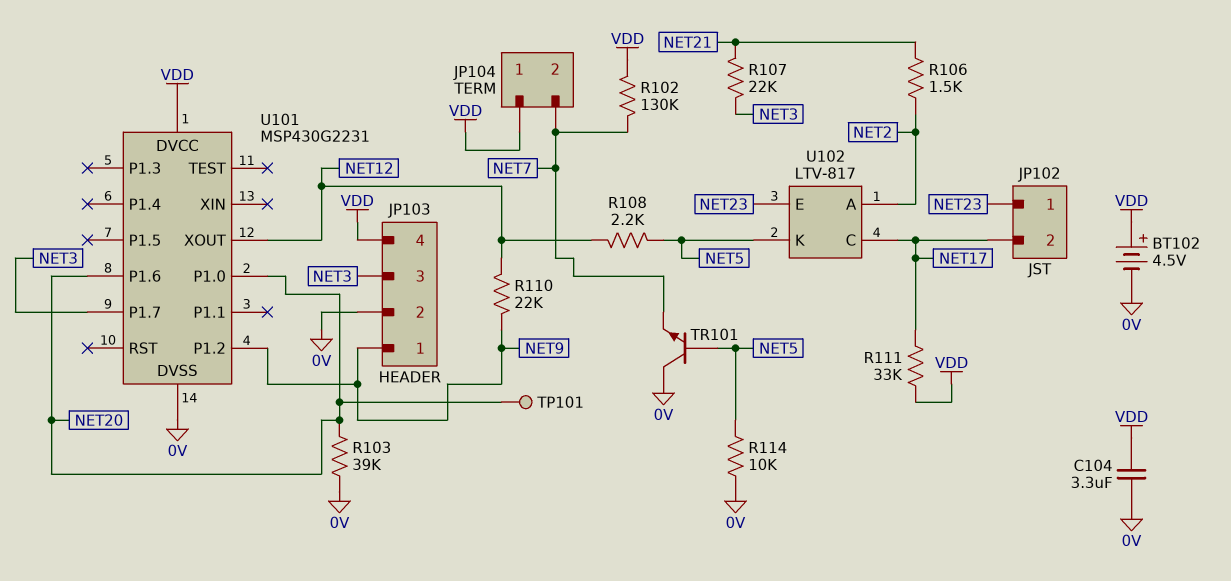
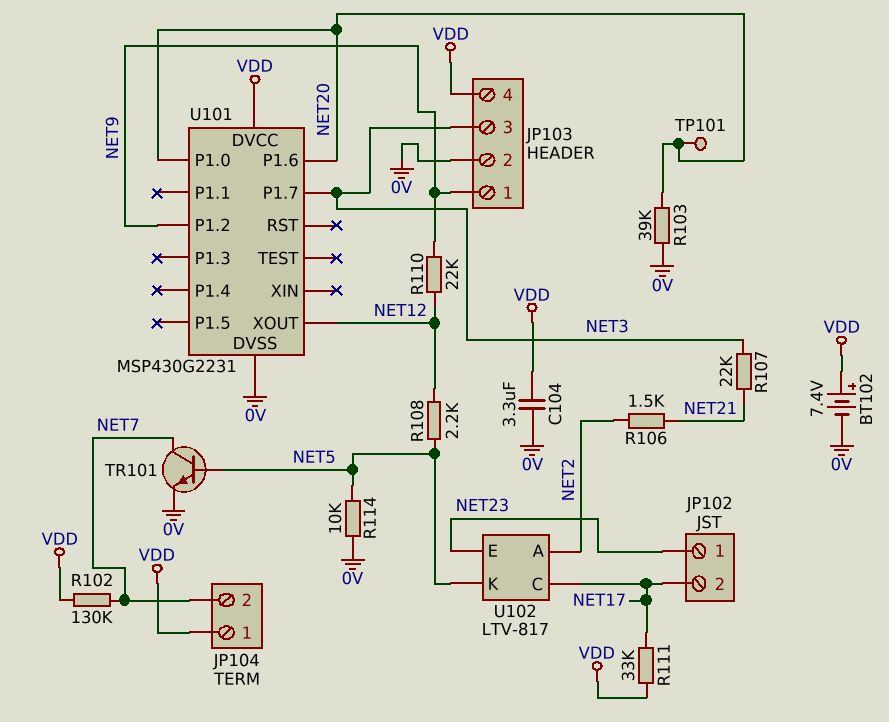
BT102: 4.5V (plus VDD, minus 0V) -> 7.4V (plus VDD, minus 0V)
TR101: NPN (B NET5, C 0V, E NET7) -> NPN (B NET5, C NET7, E 0V)

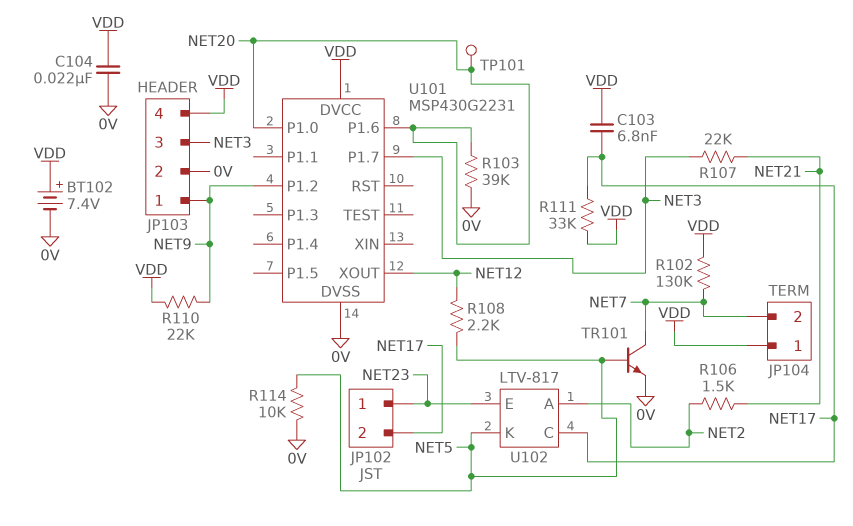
C103: none -> 6.8nF (NET17, VDD)
C104: 3.3uF (0V, VDD) -> 22nF (0V, VDD)
R110: 22k (NET9, NET12) -> 22k (NET9, VDD)

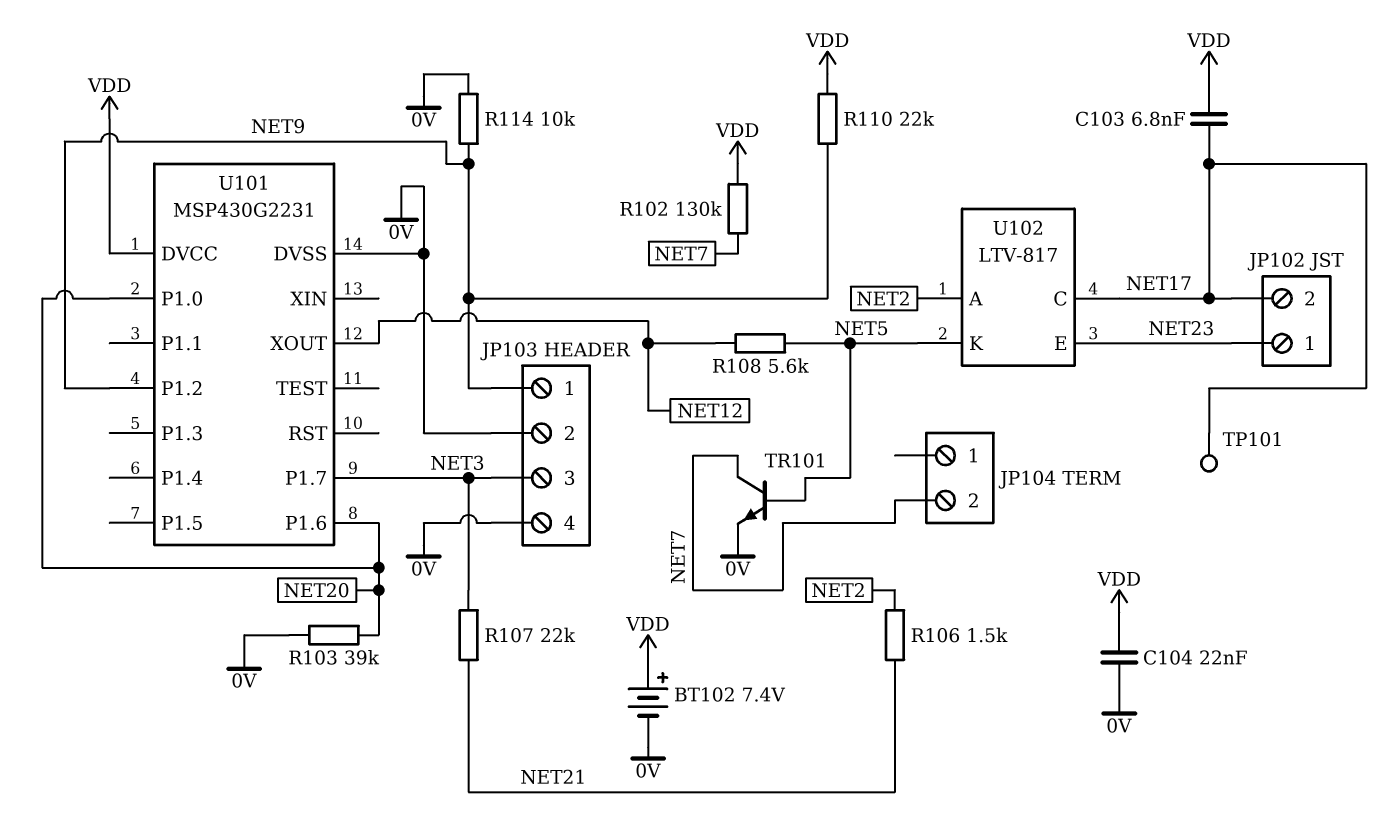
JP103 pin 4: VDD -> 0V
JP104 pin 1: VDD -> none
R108: 2.2k (NET5, NET12) -> 5.6k (NET5, NET12)
R111: 33k (NET17, VDD) -> none
R114: 10k (0V, NET5) -> 10k (0V, NET9)
TP101: test point (NET20) -> test point (NET17)

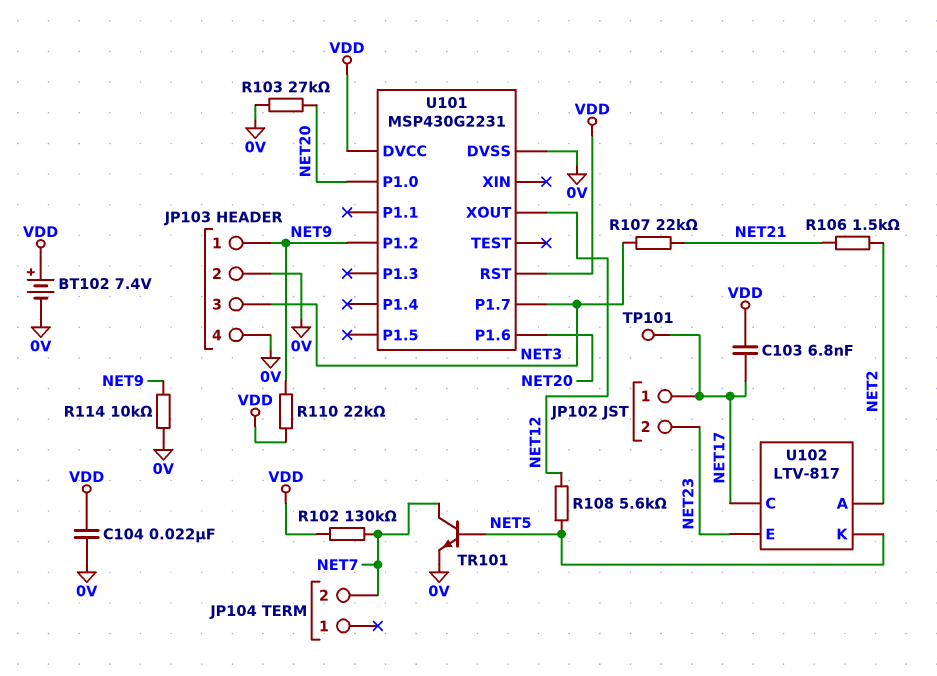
JP102 pin 1: NET23 -> NET17
JP102 pin 2: NET17 -> NET23
R103: 39k (0V, NET20) -> 27k (0V, NET20)
U101 pin RST: none -> VDD

